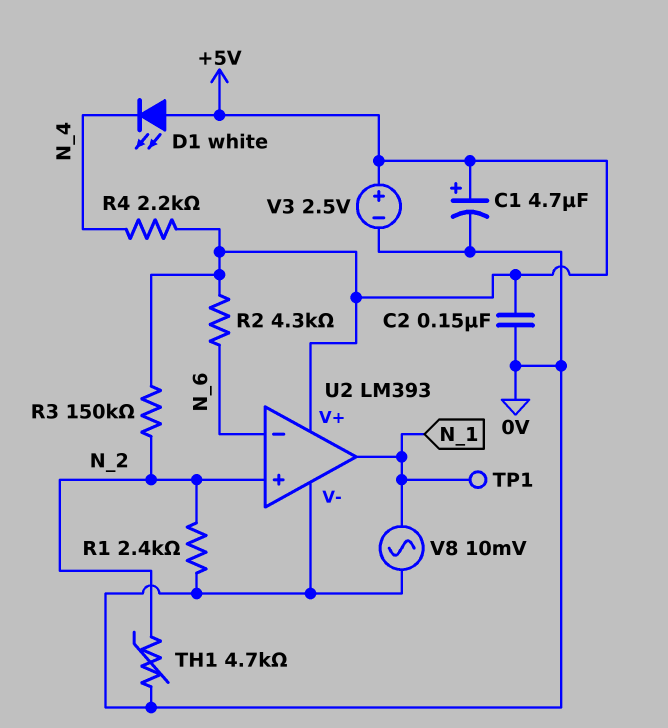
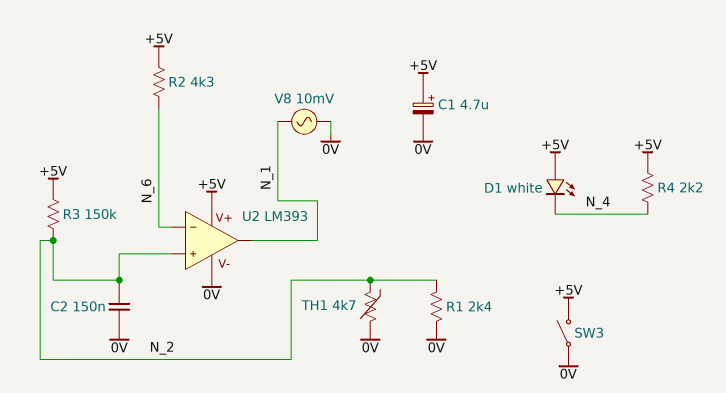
C2: 150nF (+5V, 0V) -> 150nF (0V, N_2)
SW3: none -> switch (+5V, 0V)
TP1: test point (N_1) -> none
V3: 2.5V (plus +5V, minus 0V) -> none

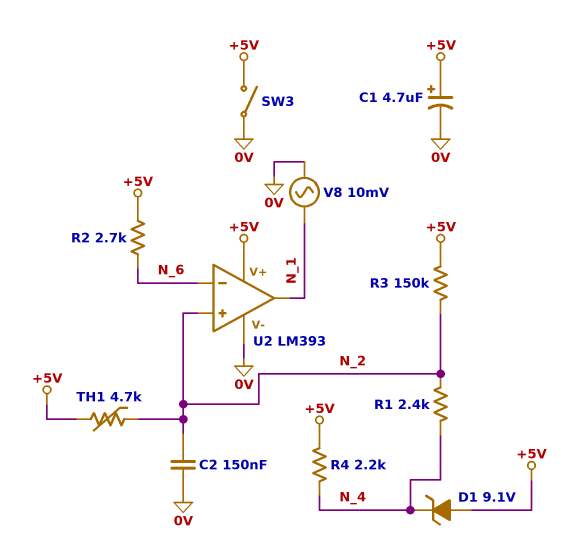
D1: LED white (A +5V, K N_4) -> zener 9.1V (A +5V, K N_4)
R1: 2.4k (0V, N_2) -> 2.4k (N_2, N_4)
R2: 4.3k (+5V, N_6) -> 2.7k (+5V, N_6)
TH1: 4.7k (0V, N_2) -> 4.7k (+5V, N_2)

